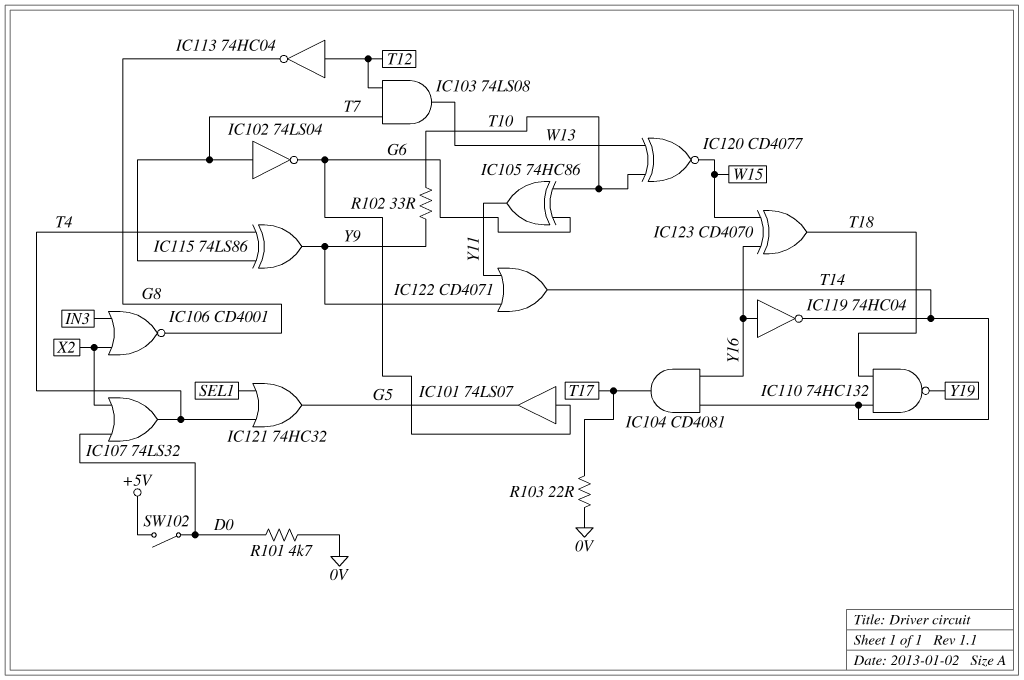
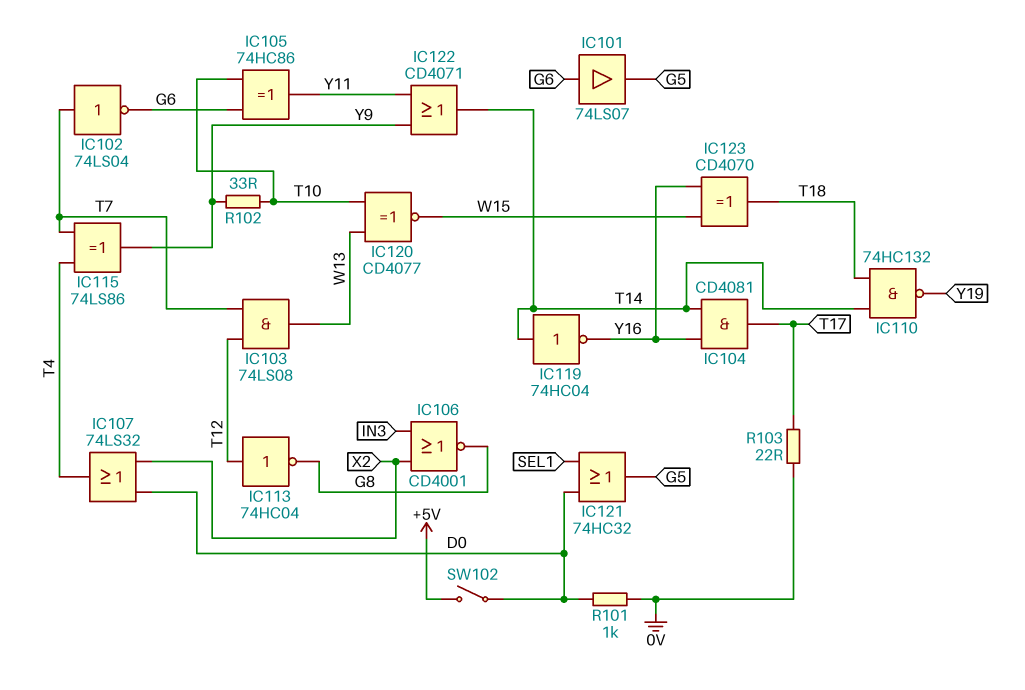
IC119: NOT 74HC04 (in Y16, out T14) -> NOT 74HC04 (in T14, out Y16)
IC121: OR 74HC32 (in SEL1, in T4, out G5) -> OR 74HC32 (in D0, in SEL1, out G5)
R101: 4.7k (0V, D0) -> 1k (0V, D0)

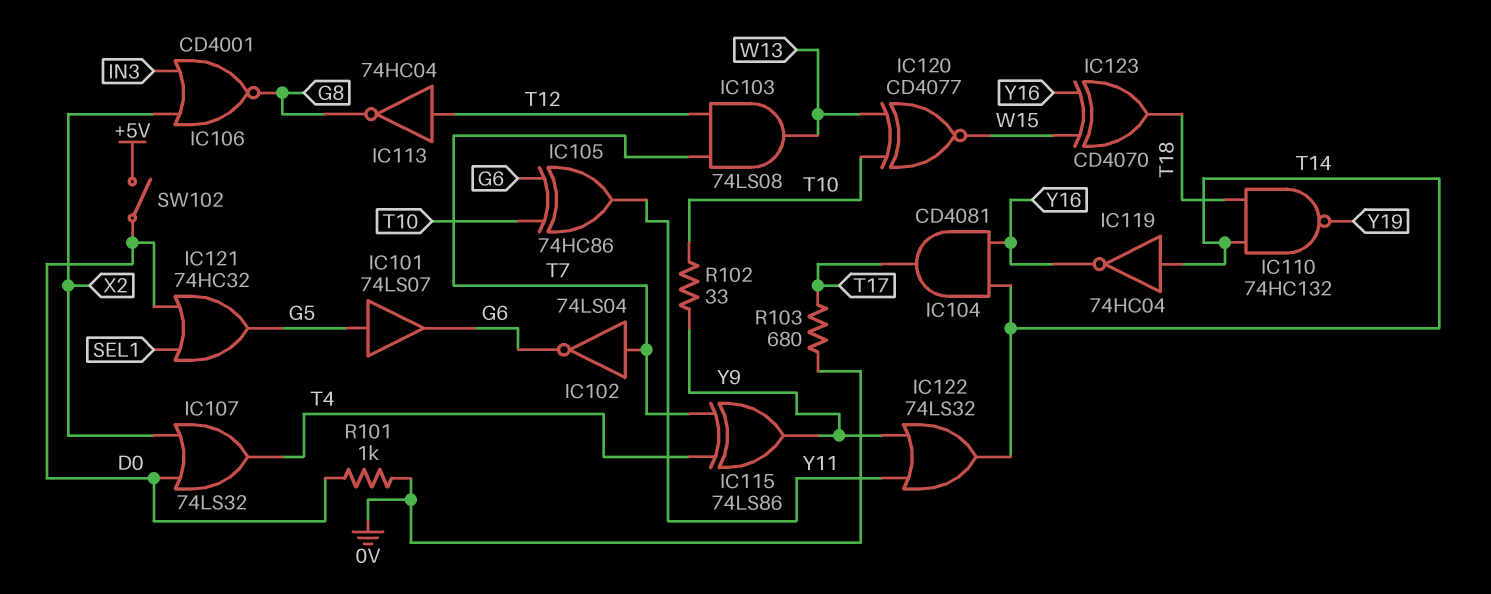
IC101: buffer 74LS07 (in G6, out G5) -> buffer 74LS07 (in G5, out G6)
IC122: OR CD4071 (in Y9, in Y11, out T14) -> OR 74LS32 (in Y9, in Y11, out T14)
R103: 22 (0V, T17) -> 680 (0V, T17)

